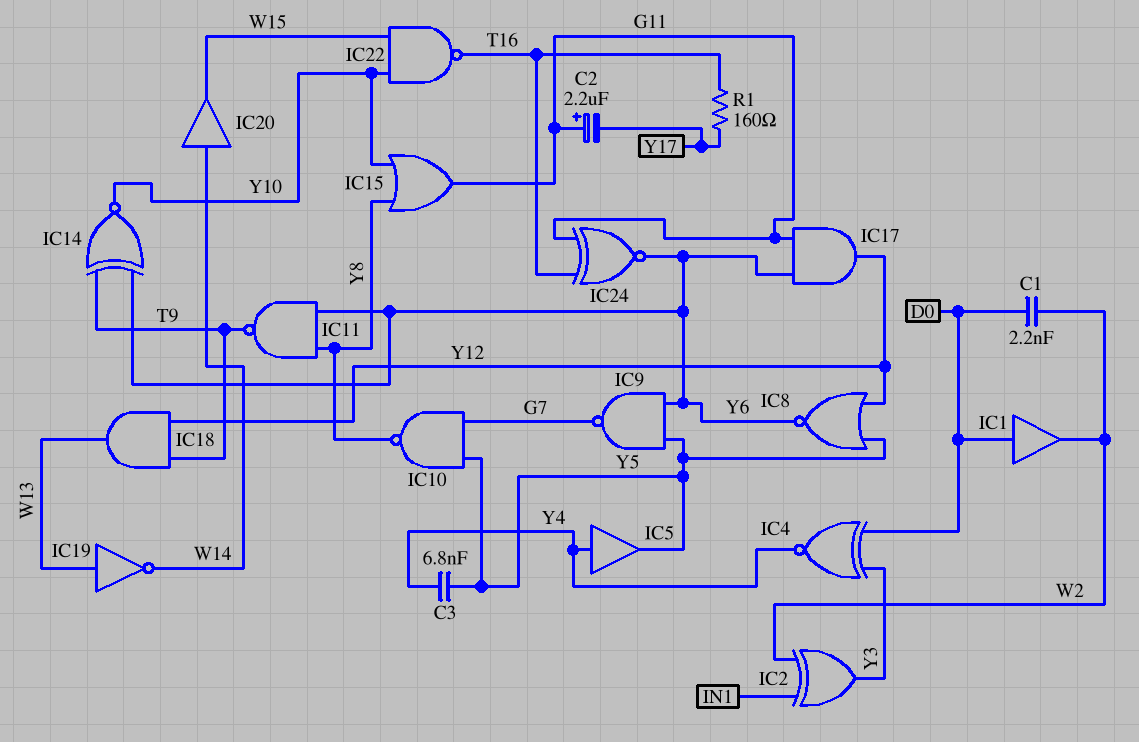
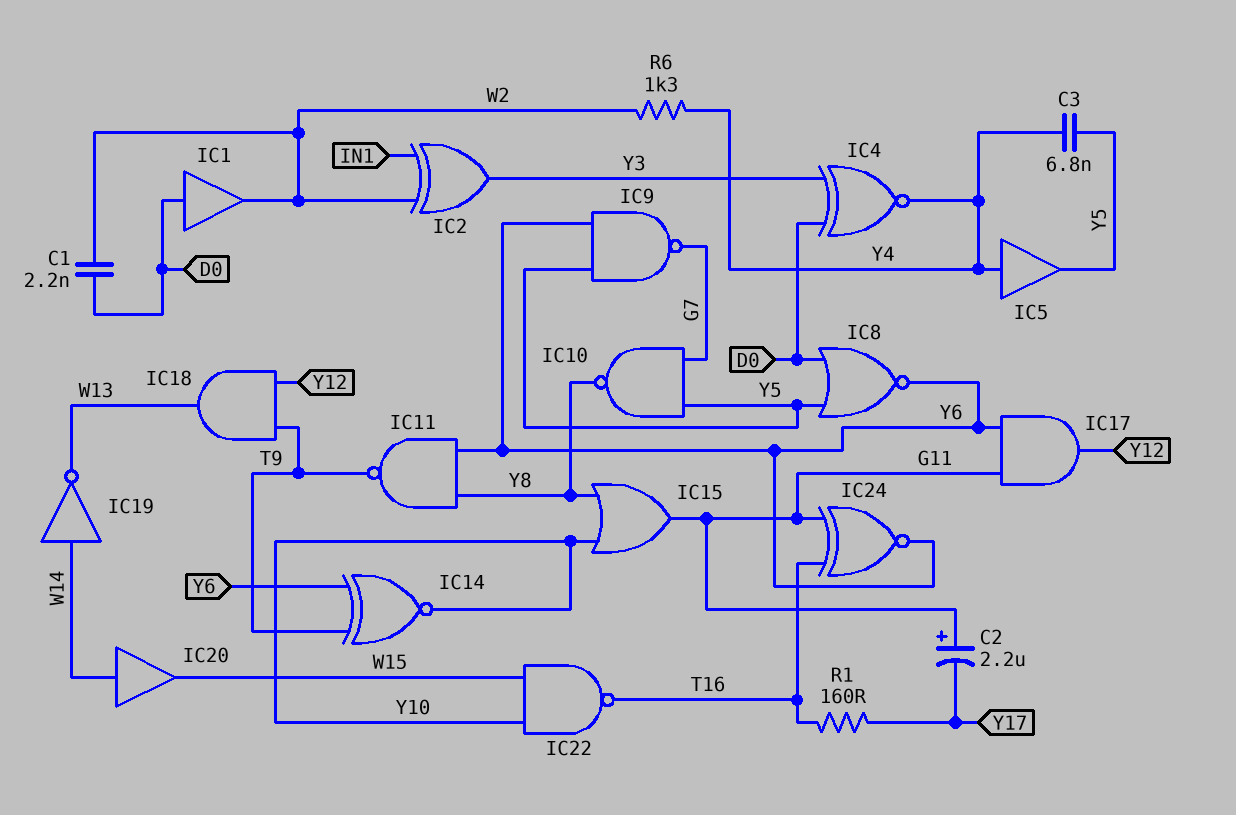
IC8: NOR (in Y5, in Y12, out Y6) -> NOR (in D0, in Y5, out Y6)
IC19: NOT (in W13, out W14) -> NOT (in W14, out W13)
R6: none -> 1.3k (W2, Y4)

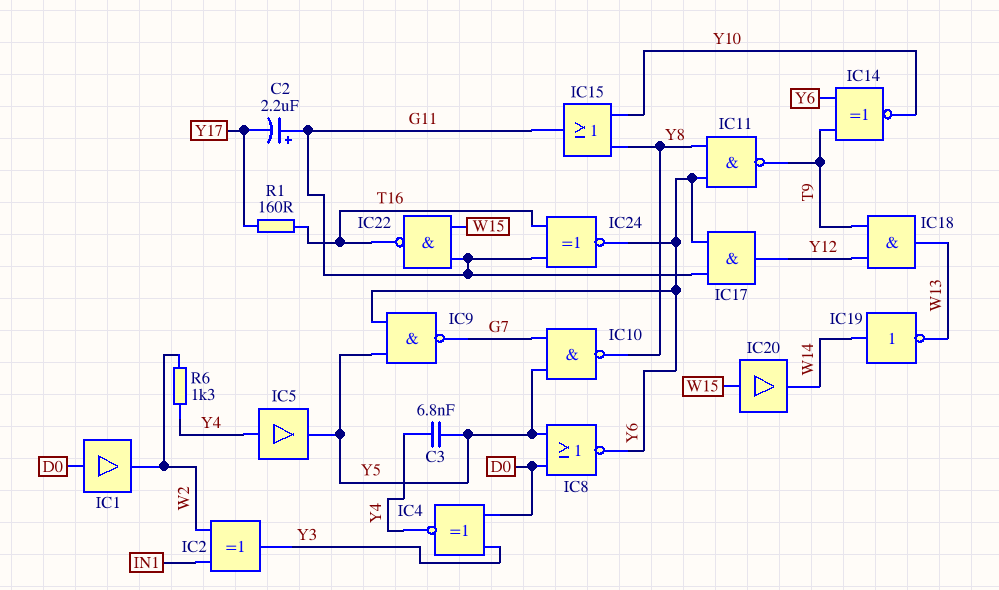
C1: 2.2nF (D0, W2) -> none
IC20: buffer (in W14, out W15) -> buffer (in W15, out W14)
IC22: NAND (in W15, in Y10, out T16) -> NAND (in G11, in W15, out T16)

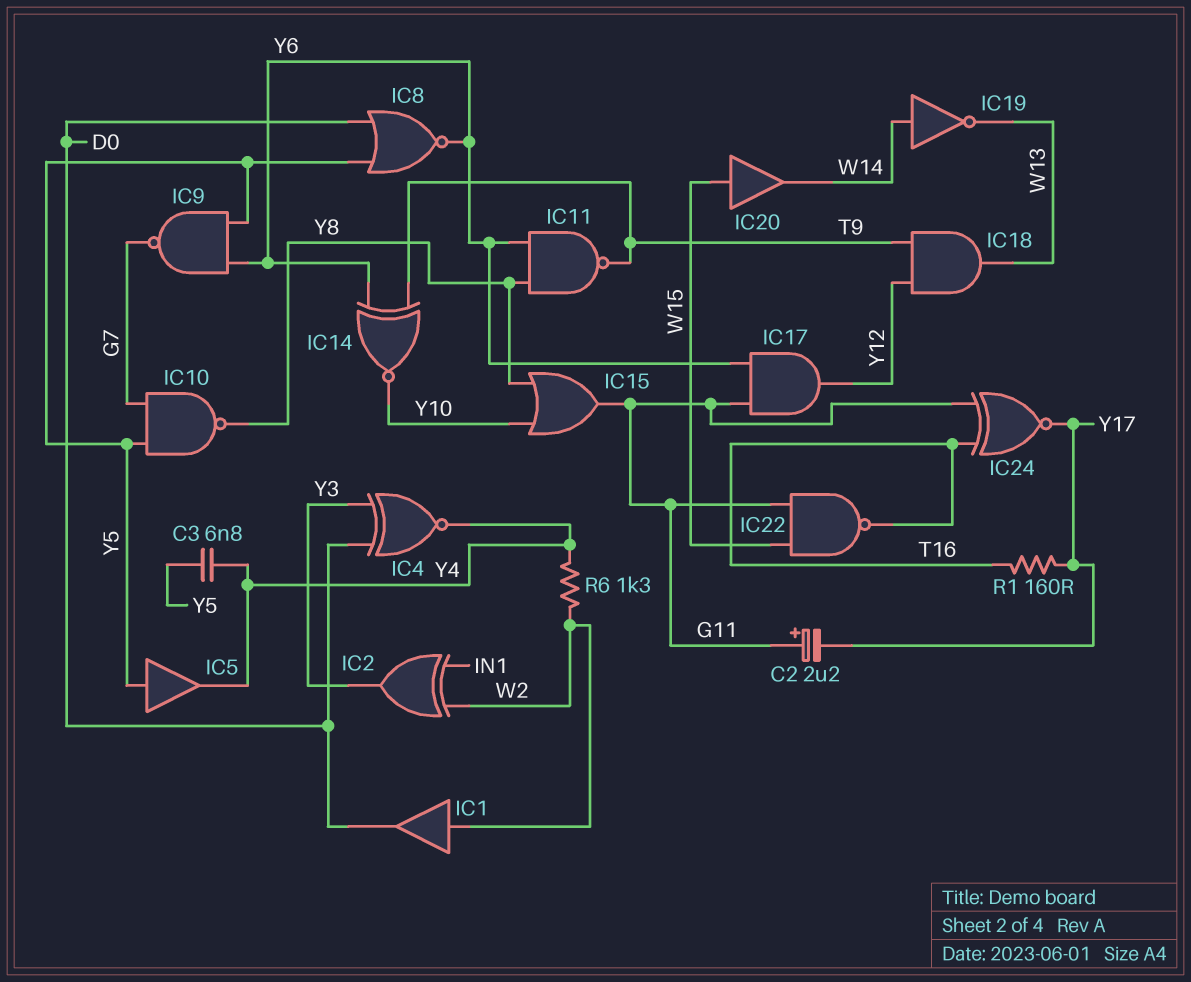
IC1: buffer (in D0, out W2) -> buffer (in W2, out D0)
IC5: buffer (in Y4, out Y5) -> buffer (in Y5, out Y4)
IC24: XNOR (in G11, in T16, out Y6) -> XNOR (in G11, in T16, out Y17)

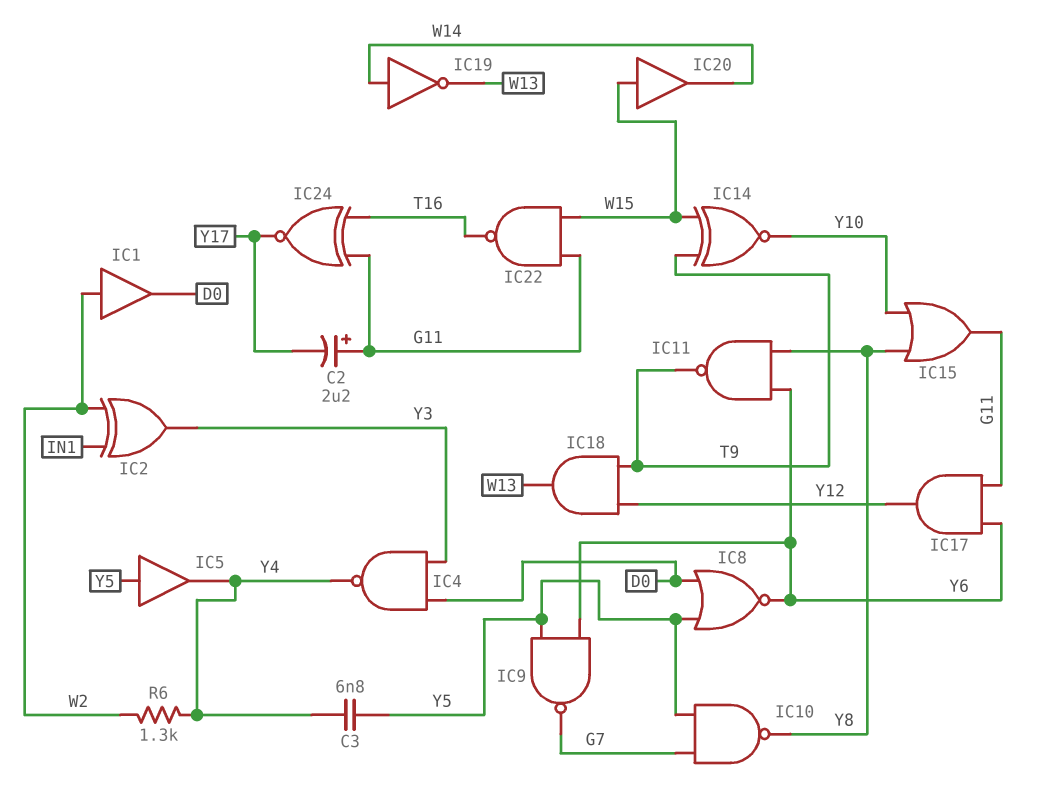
IC4: XNOR (in D0, in Y3, out Y4) -> NAND (in D0, in Y3, out Y4)
IC14: XNOR (in T9, in Y6, out Y10) -> XNOR (in T9, in W15, out Y10)
R1: 160 (T16, Y17) -> none

